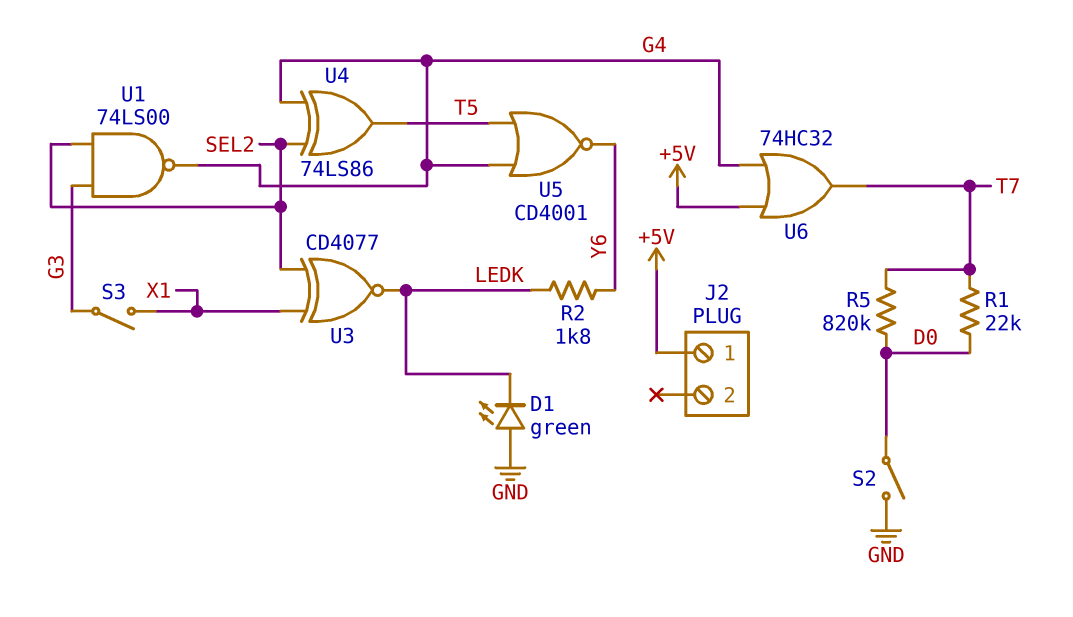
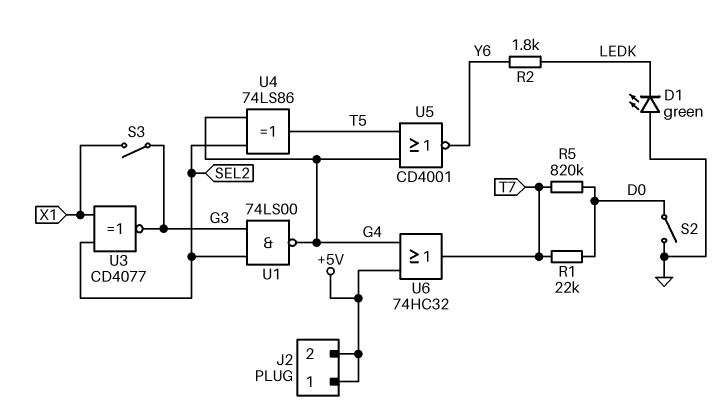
J2 pin 2: none -> +5V
U3: XNOR CD4077 (in SEL2, in X1, out LEDK) -> XNOR CD4077 (in SEL2, in X1, out G3)

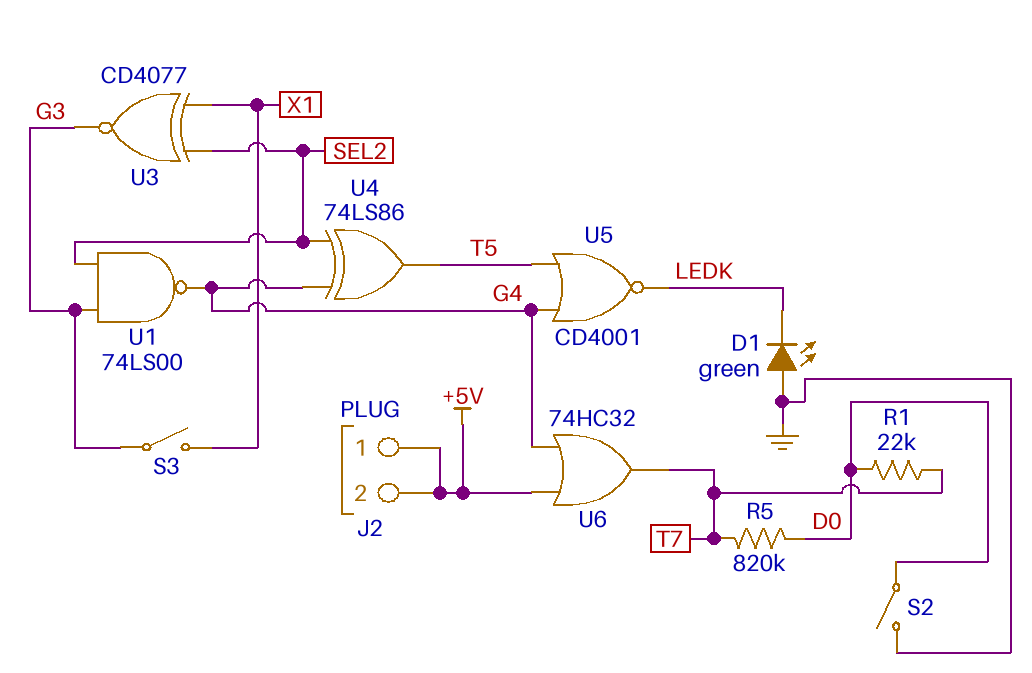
R2: 1.8k (LEDK, Y6) -> none
U5: NOR CD4001 (in G4, in T5, out Y6) -> NOR CD4001 (in G4, in T5, out LEDK)

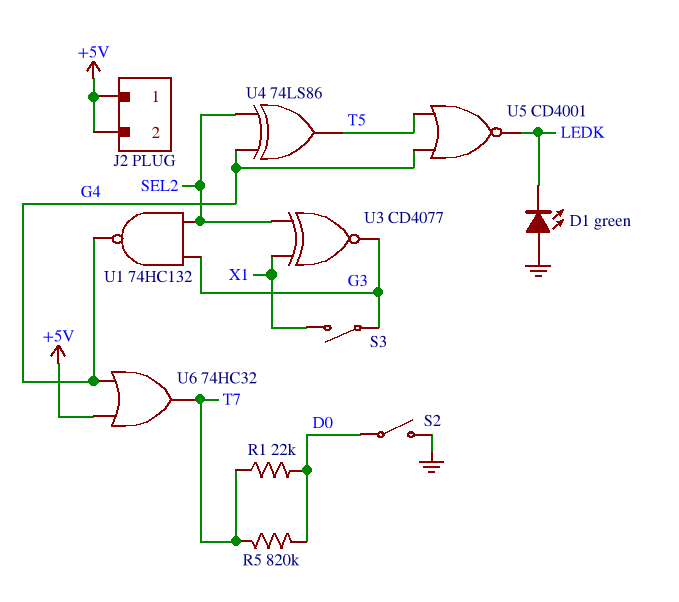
U1: NAND 74LS00 (in G3, in SEL2, out G4) -> NAND 74HC132 (in G3, in SEL2, out G4)

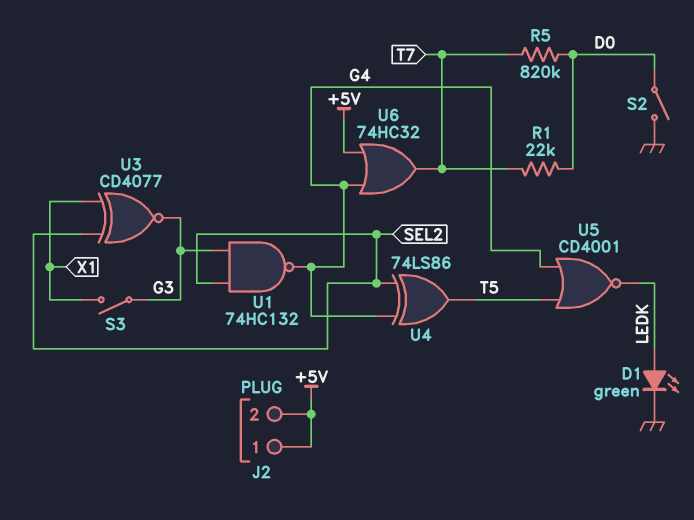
D1: LED green (A GND, K LEDK) -> LED green (A LEDK, K GND)

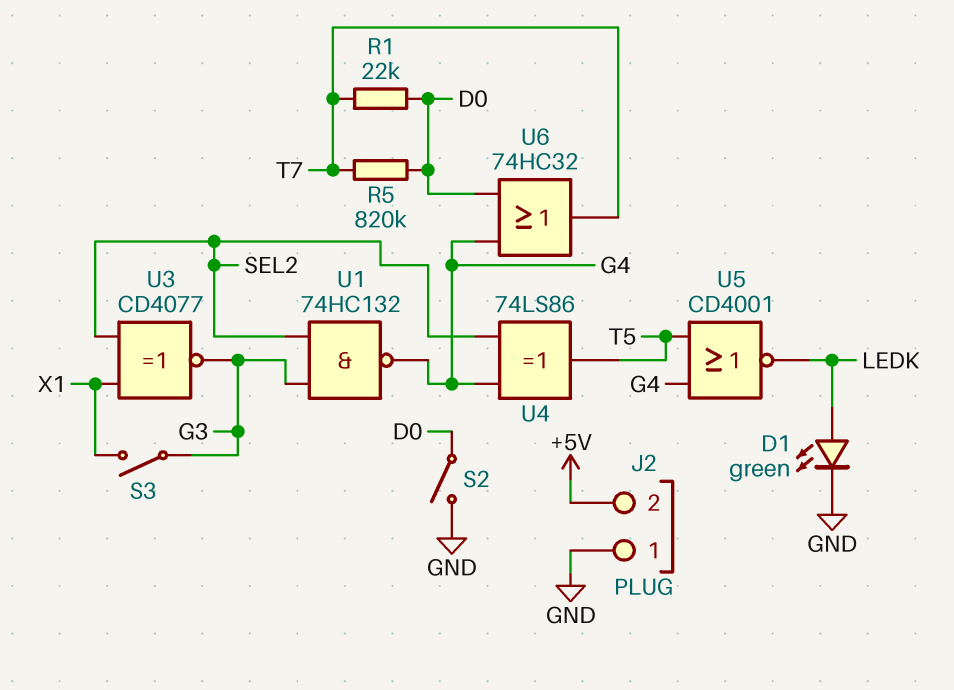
J2 pin 1: +5V -> GND
U6: OR 74HC32 (in +5V, in G4, out T7) -> OR 74HC32 (in D0, in G4, out T7)

